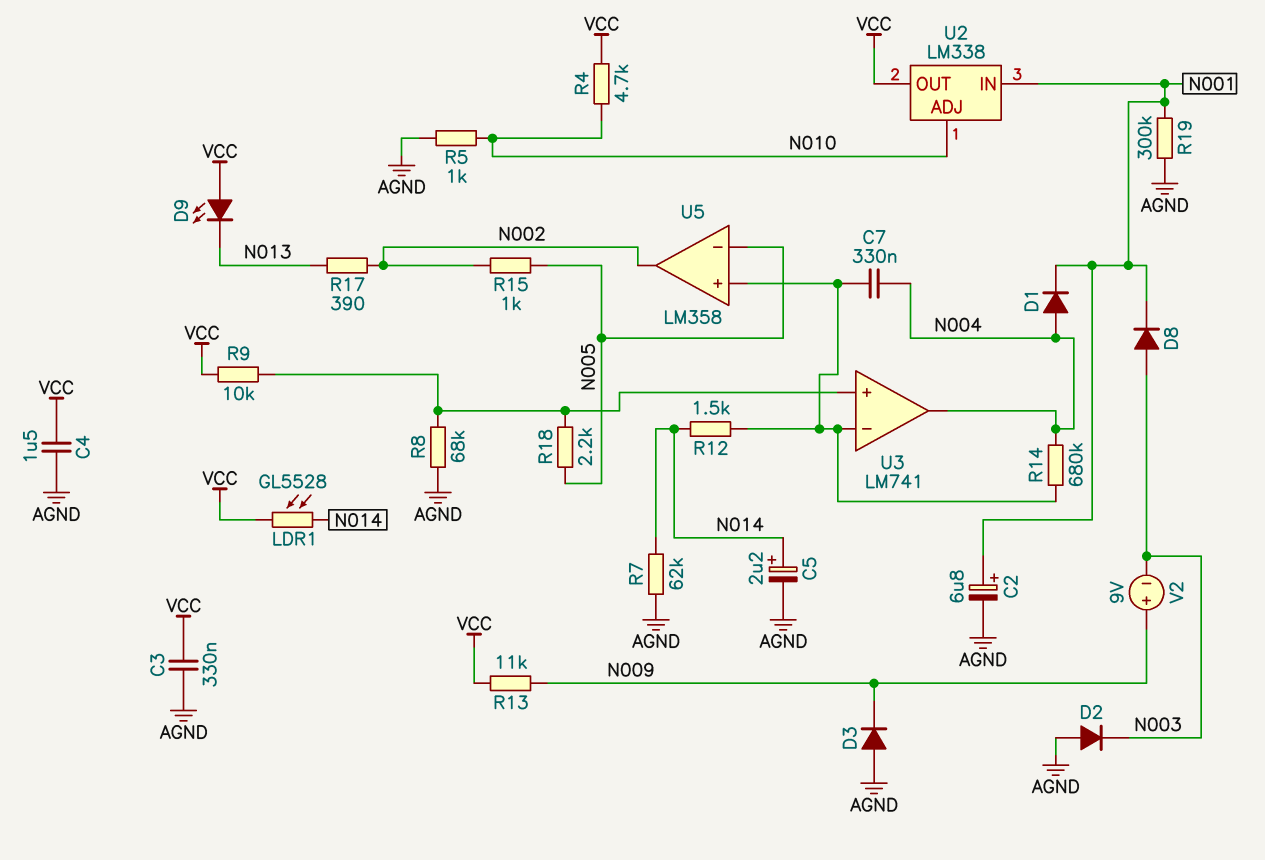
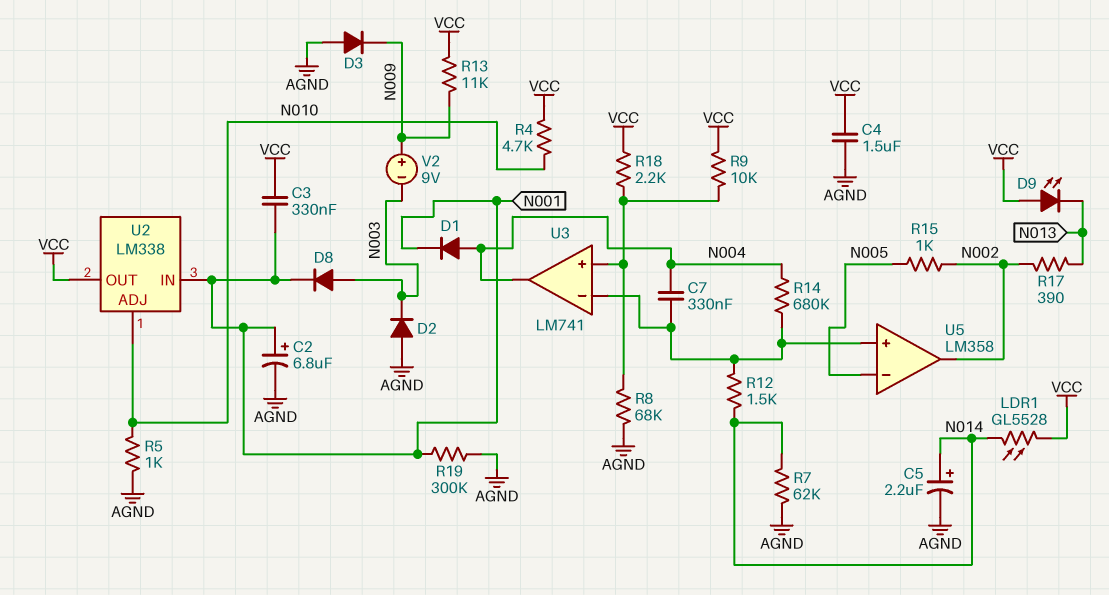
C3: 330nF (AGND, VCC) -> 330nF (N001, VCC)
R18: 2.2k (N005, U3/in+) -> 2.2k (U3/in+, VCC)

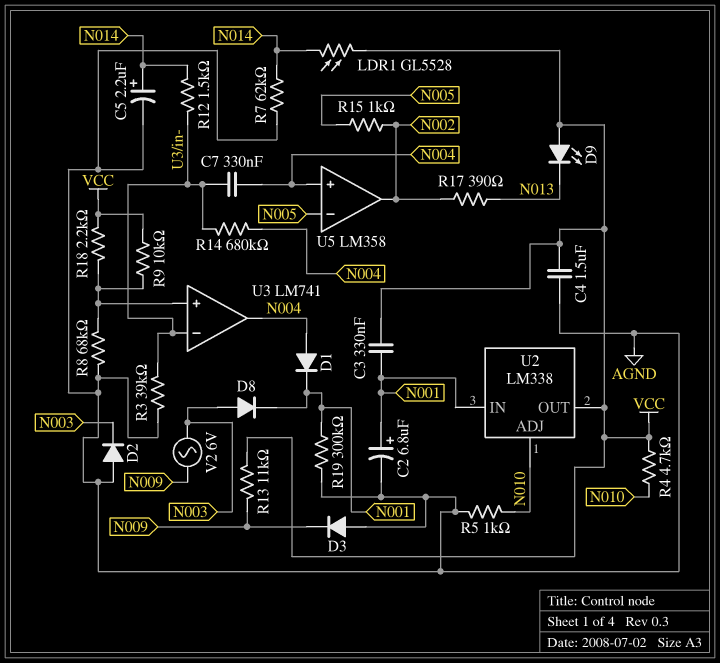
R3: none -> 39k (AGND, U3/in-)
U5 pin in+: U3/in- -> N004
V2: 9V (plus N009, minus N003) -> AC 6V (N003, N009)

